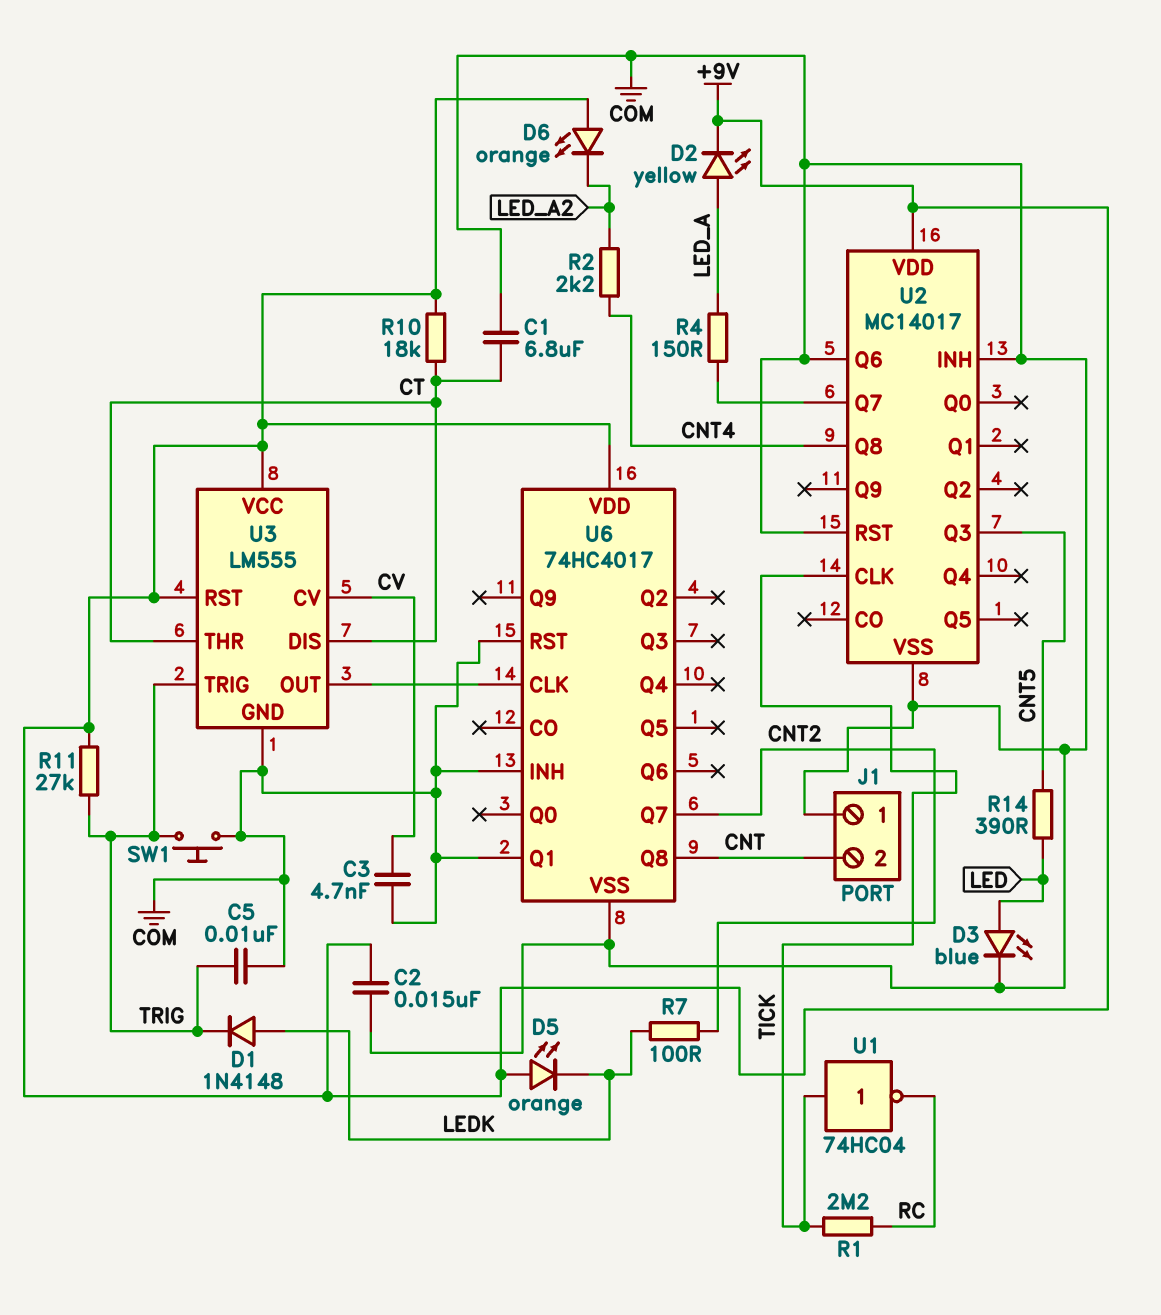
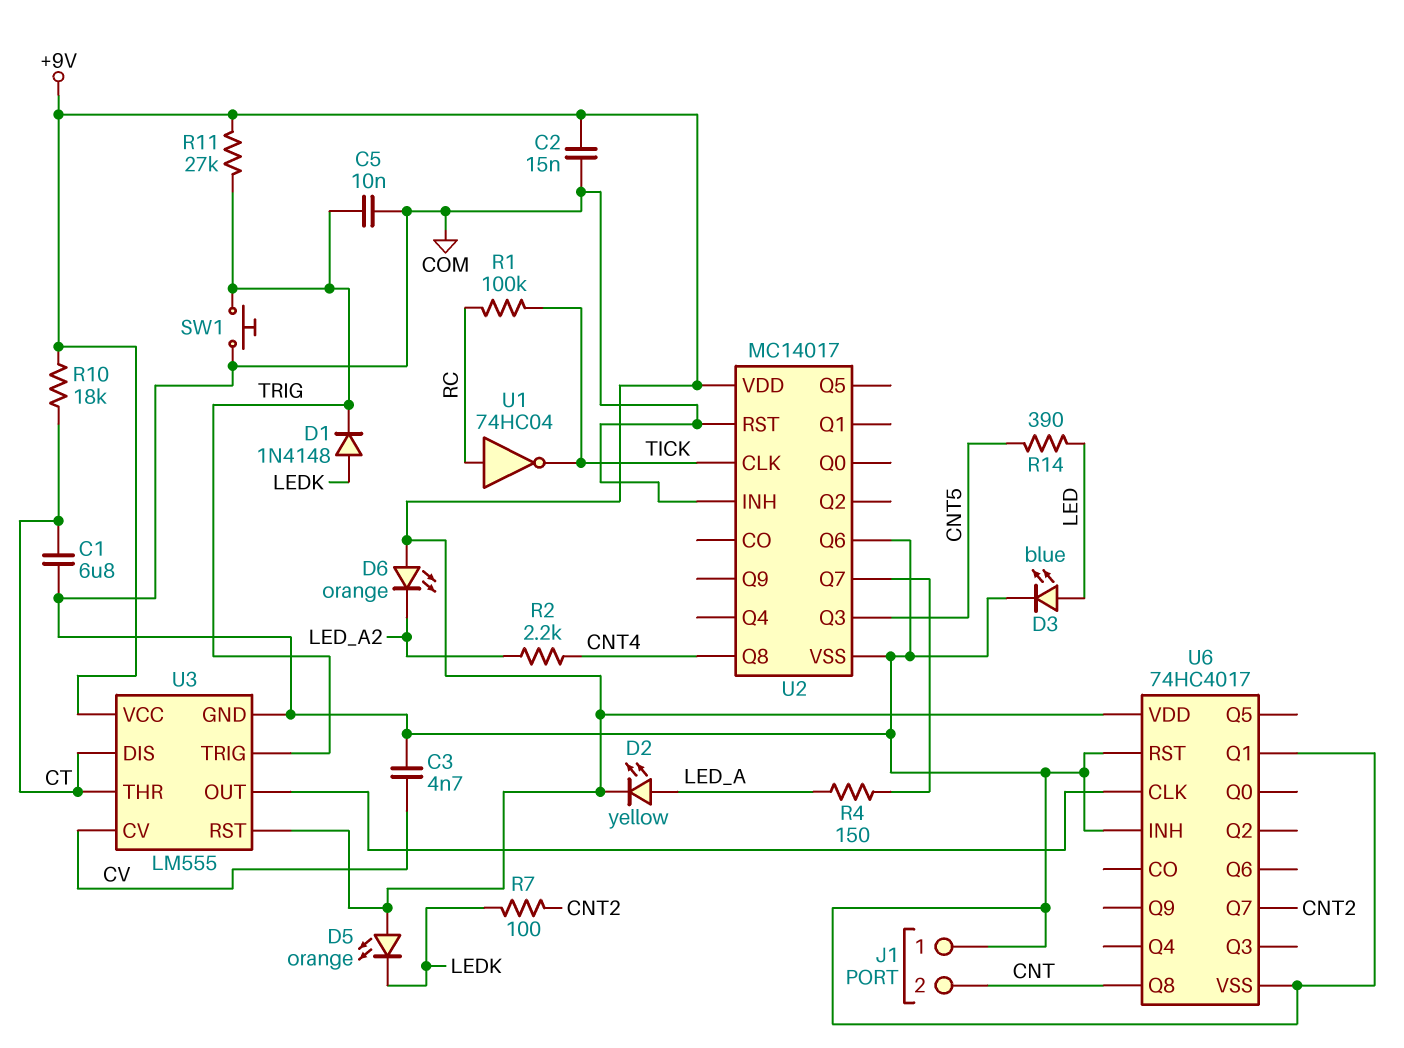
R1: 2.2M (RC, TICK) -> 100k (RC, TICK)
U1: NOT 74HC04 (in TICK, out RC) -> NOT 74HC04 (in RC, out TICK)

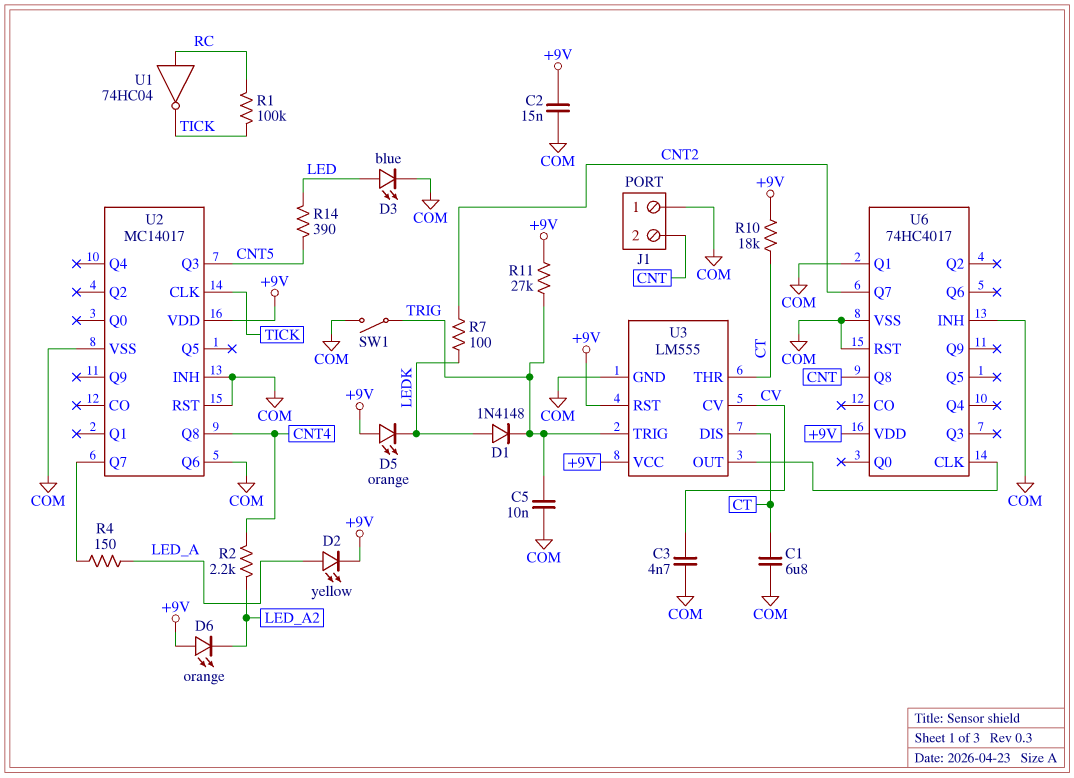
SW1: button (COM, TRIG) -> switch (COM, TRIG)

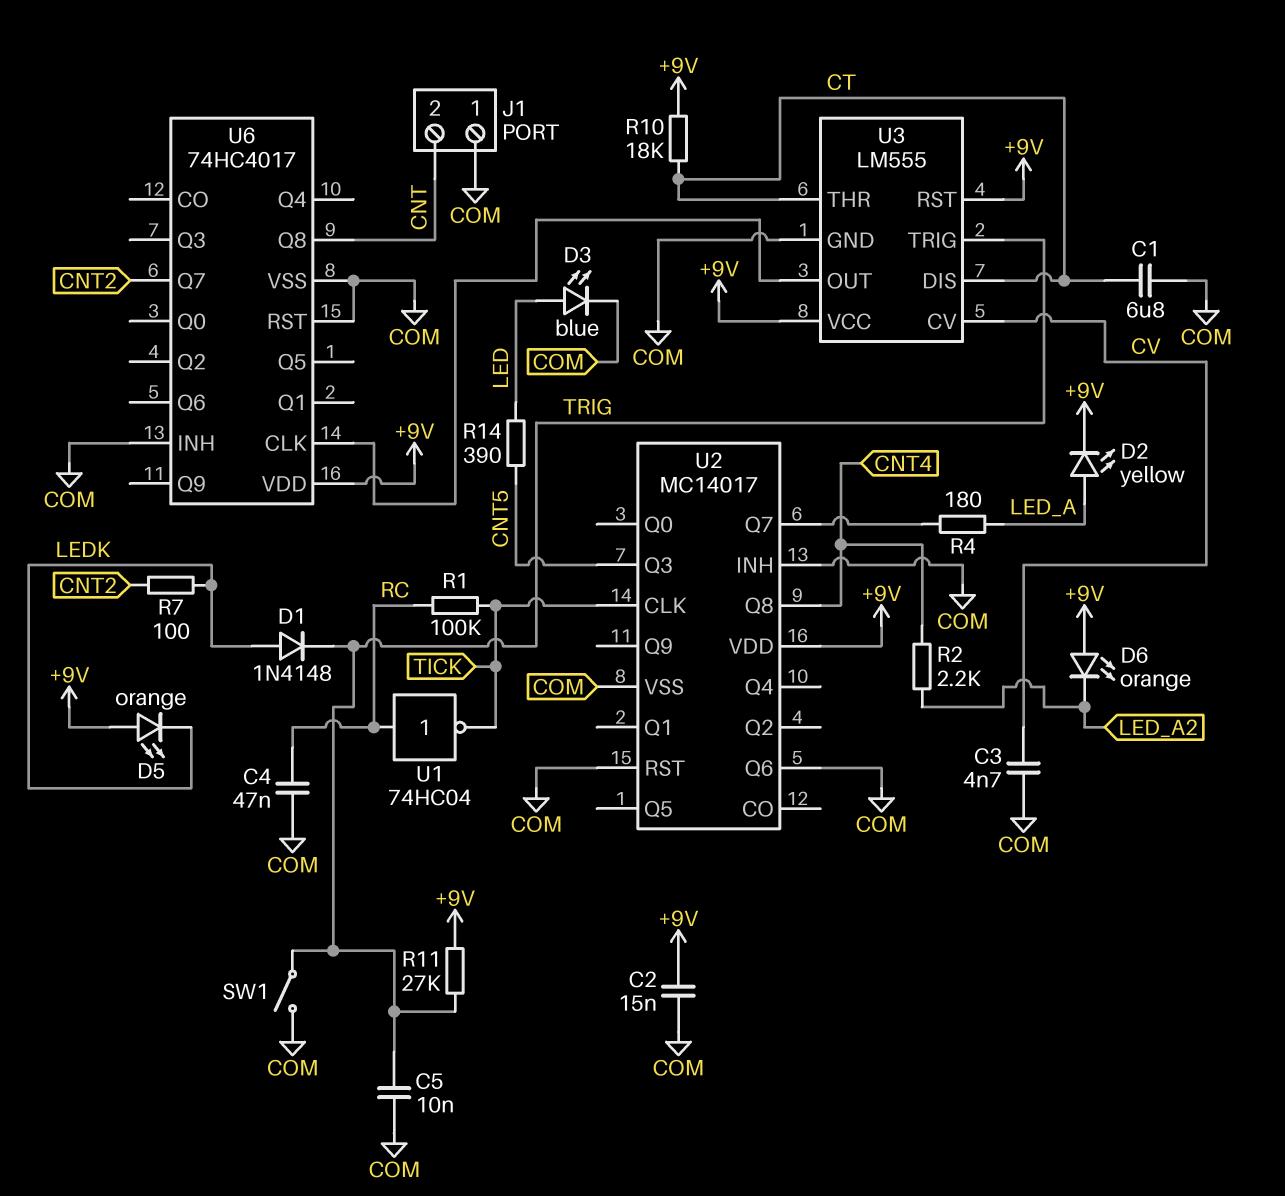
C4: none -> 47nF (COM, RC)
R4: 150 (LED_A, U2/Q7) -> 180 (LED_A, U2/Q7)
U6 pin Q1: COM -> none

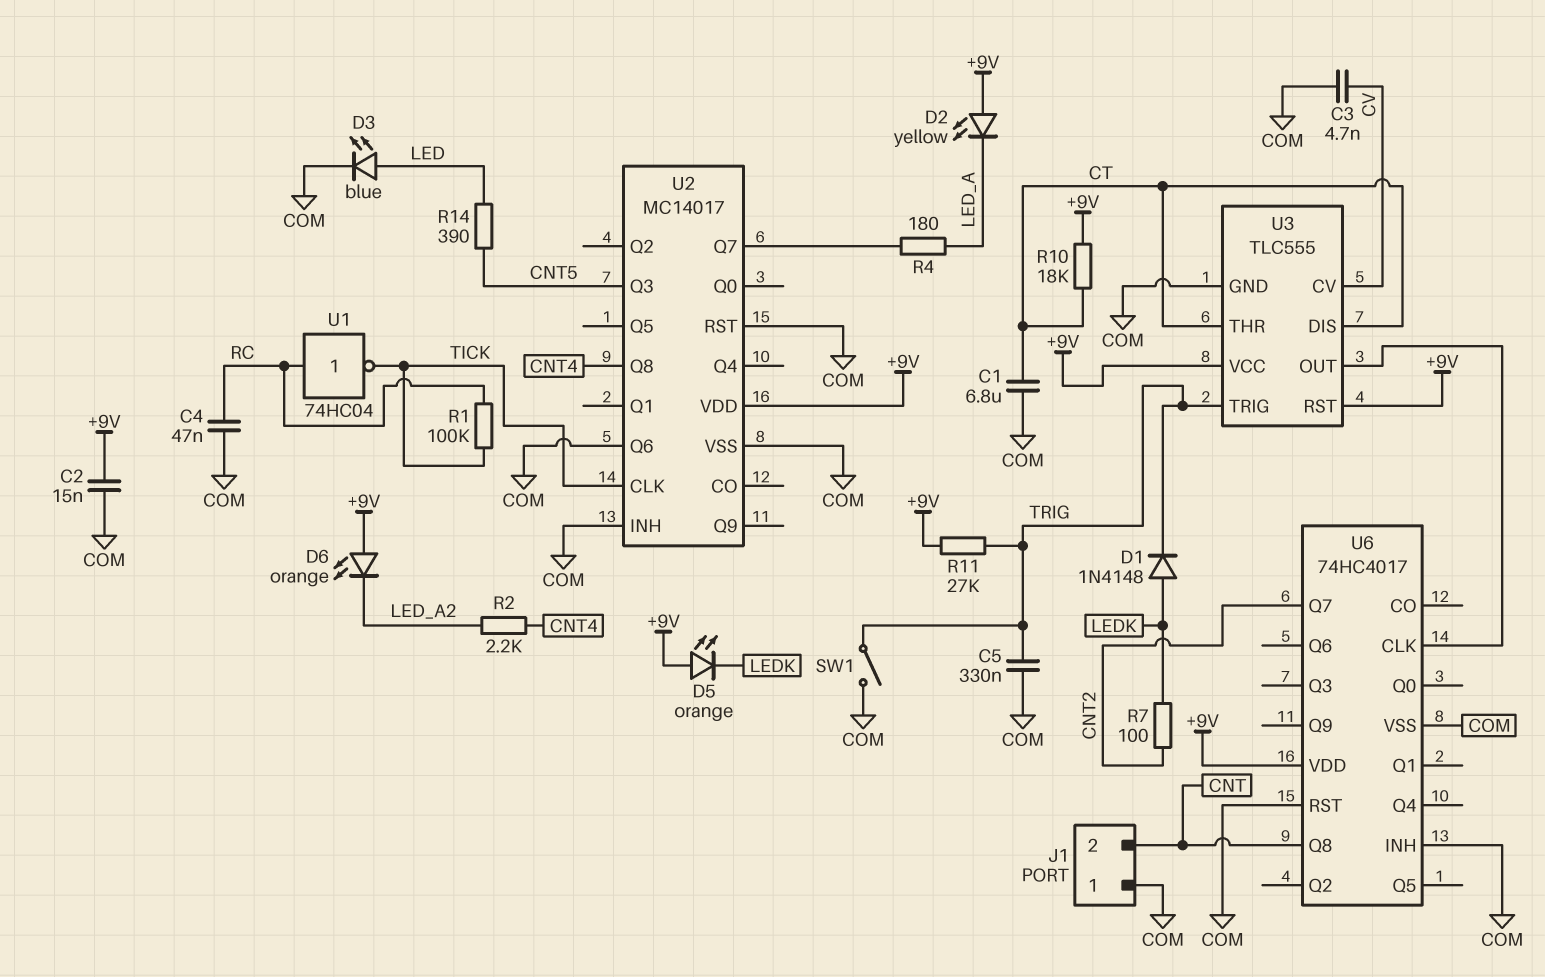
C5: 10nF (COM, TRIG) -> 330nF (COM, TRIG)
D2: LED yellow (A LED_A, K +9V) -> LED yellow (A +9V, K LED_A)
U3: LM555 -> TLC555

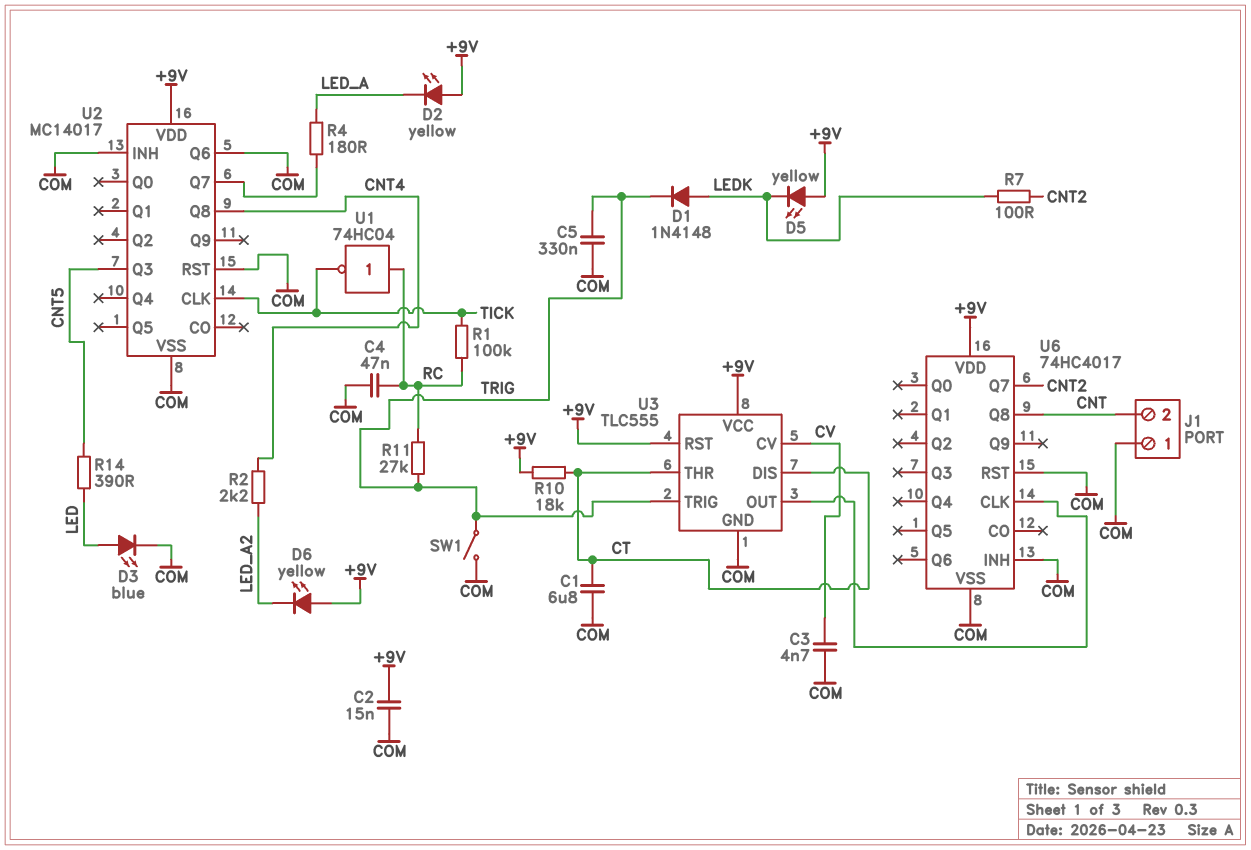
D5: LED orange (A +9V, K LEDK) -> LED yellow (A +9V, K LEDK)
D6: LED orange (A +9V, K LED_A2) -> LED yellow (A +9V, K LED_A2)
R11: 27k (+9V, TRIG) -> 27k (RC, TRIG)

